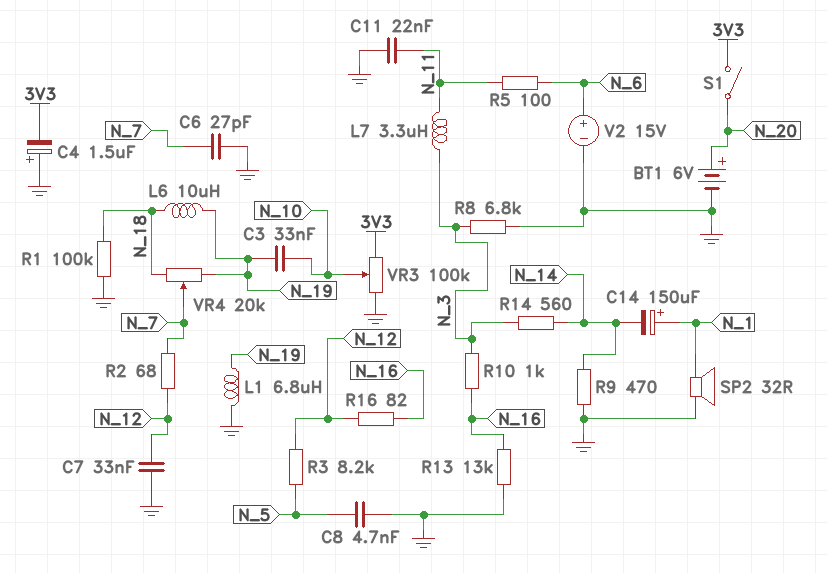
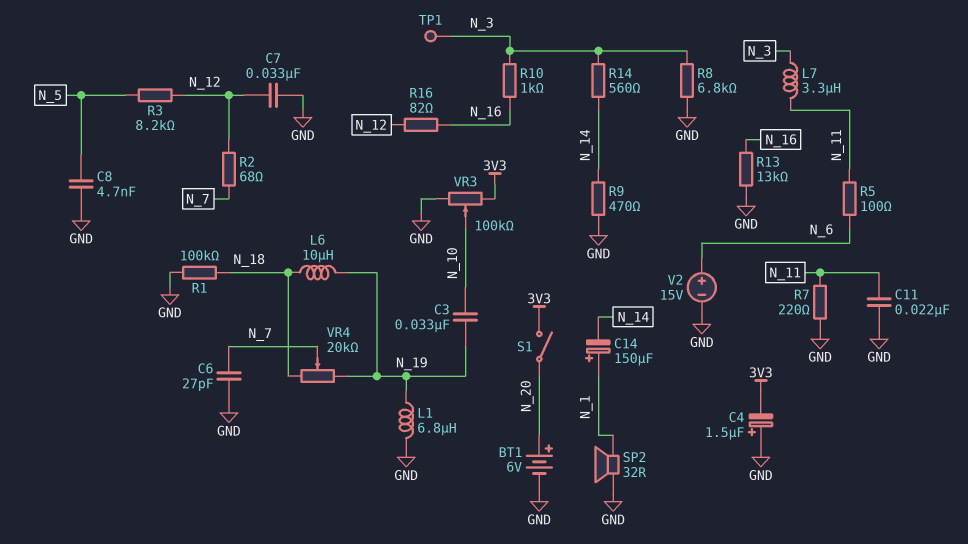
R7: none -> 220 (GND, N_11)
TP1: none -> test point (N_3)

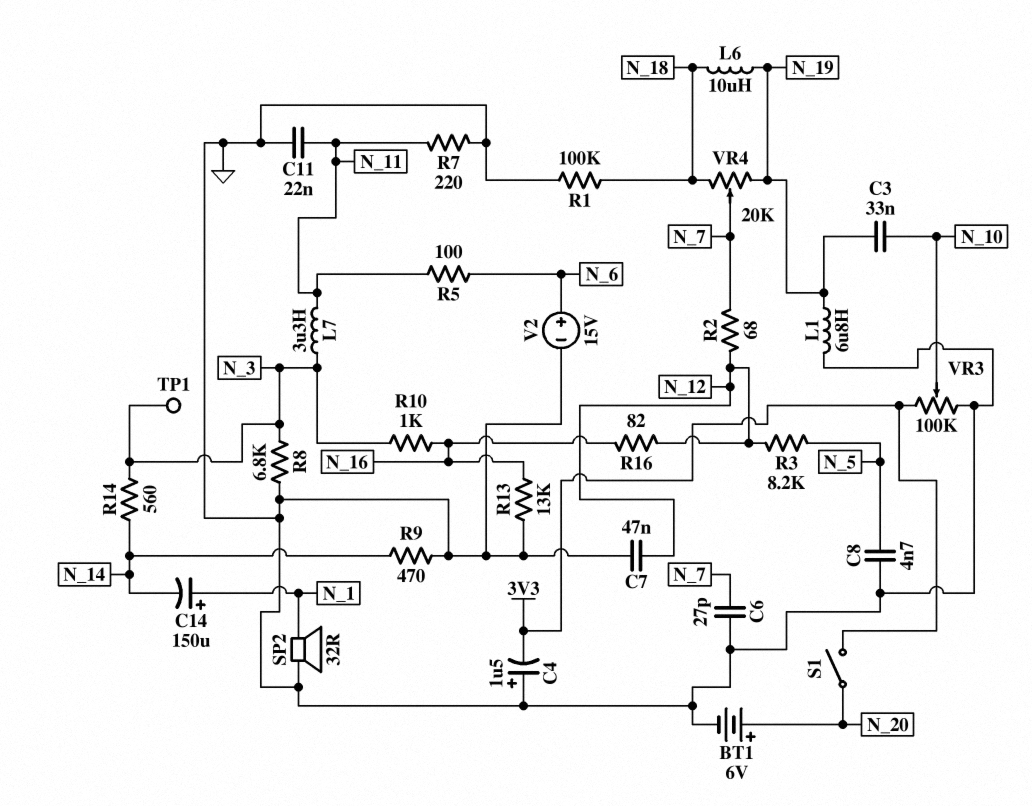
C7: 33nF (GND, N_12) -> 47nF (GND, N_12)

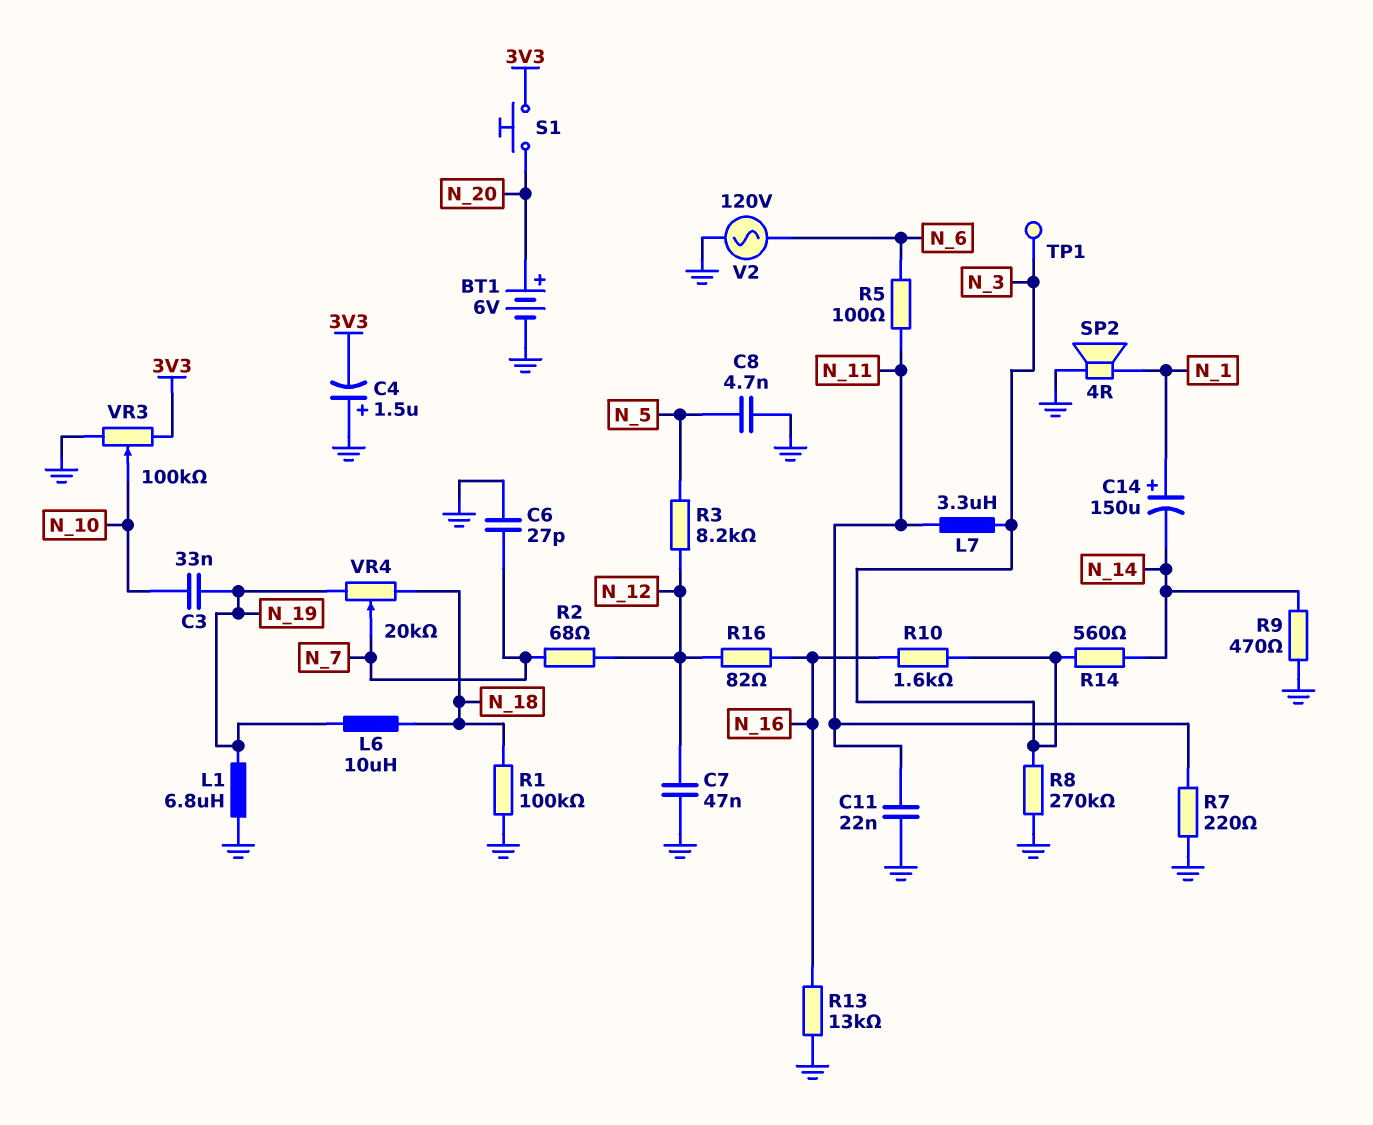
R8: 6.8k (GND, N_3) -> 270k (GND, N_3)
R10: 1k (N_3, N_16) -> 1.6k (N_3, N_16)
S1: switch (3V3, N_20) -> button (3V3, N_20)
SP2: speaker 32R (GND, N_1) -> speaker 4R (GND, N_1)
V2: 15V (plus N_6, minus GND) -> AC 120V (GND, N_6)

